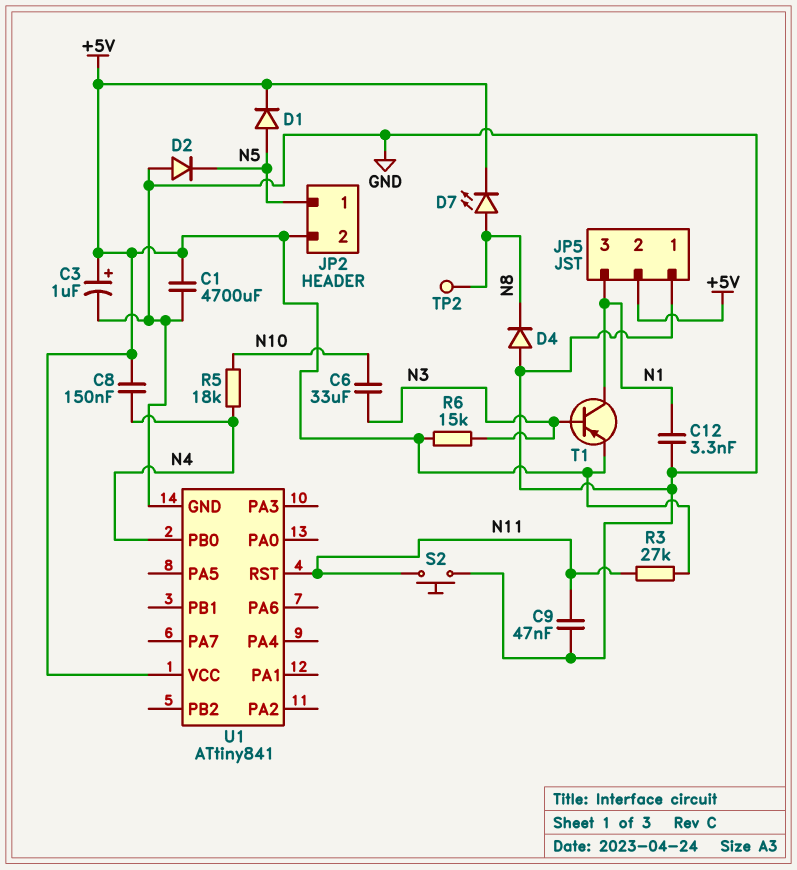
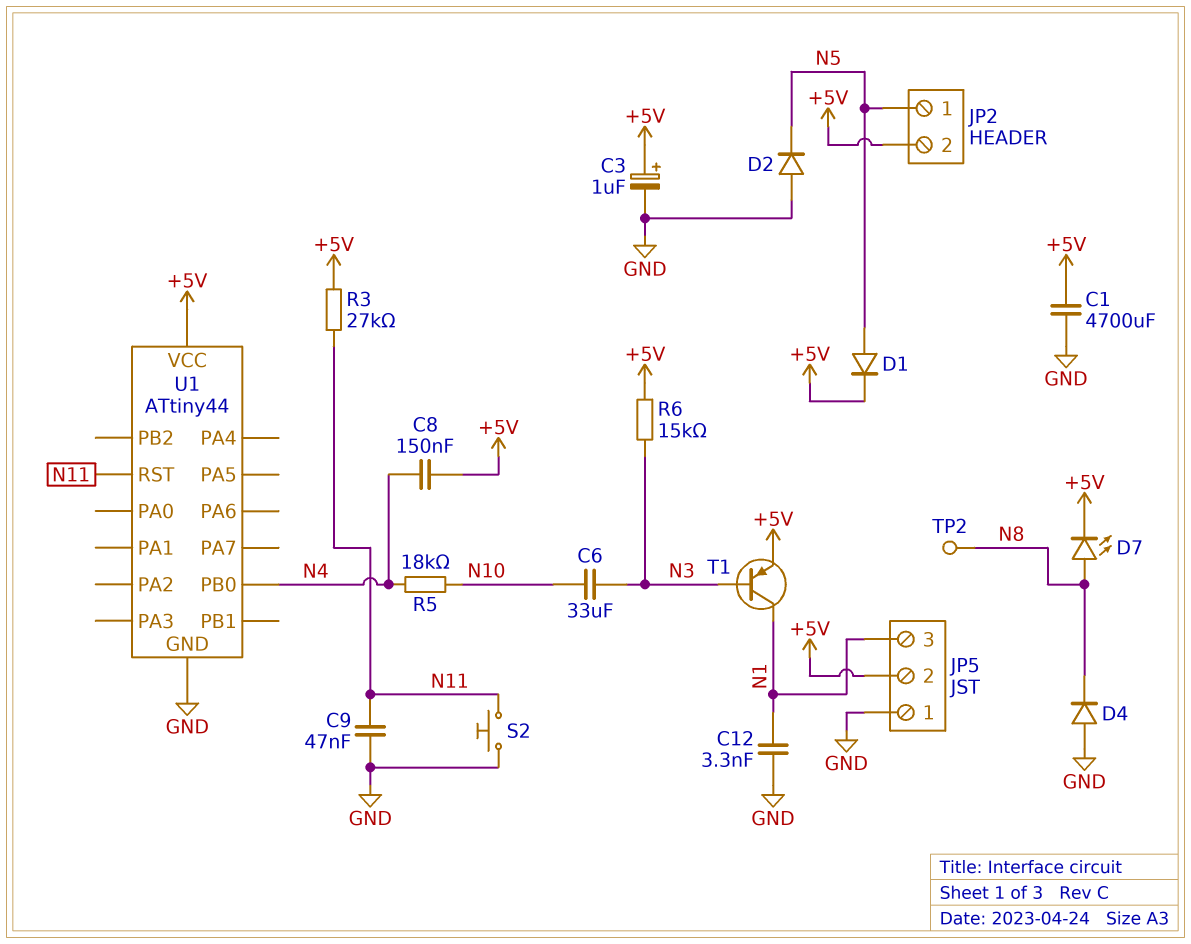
U1: ATtiny841 -> ATtiny44

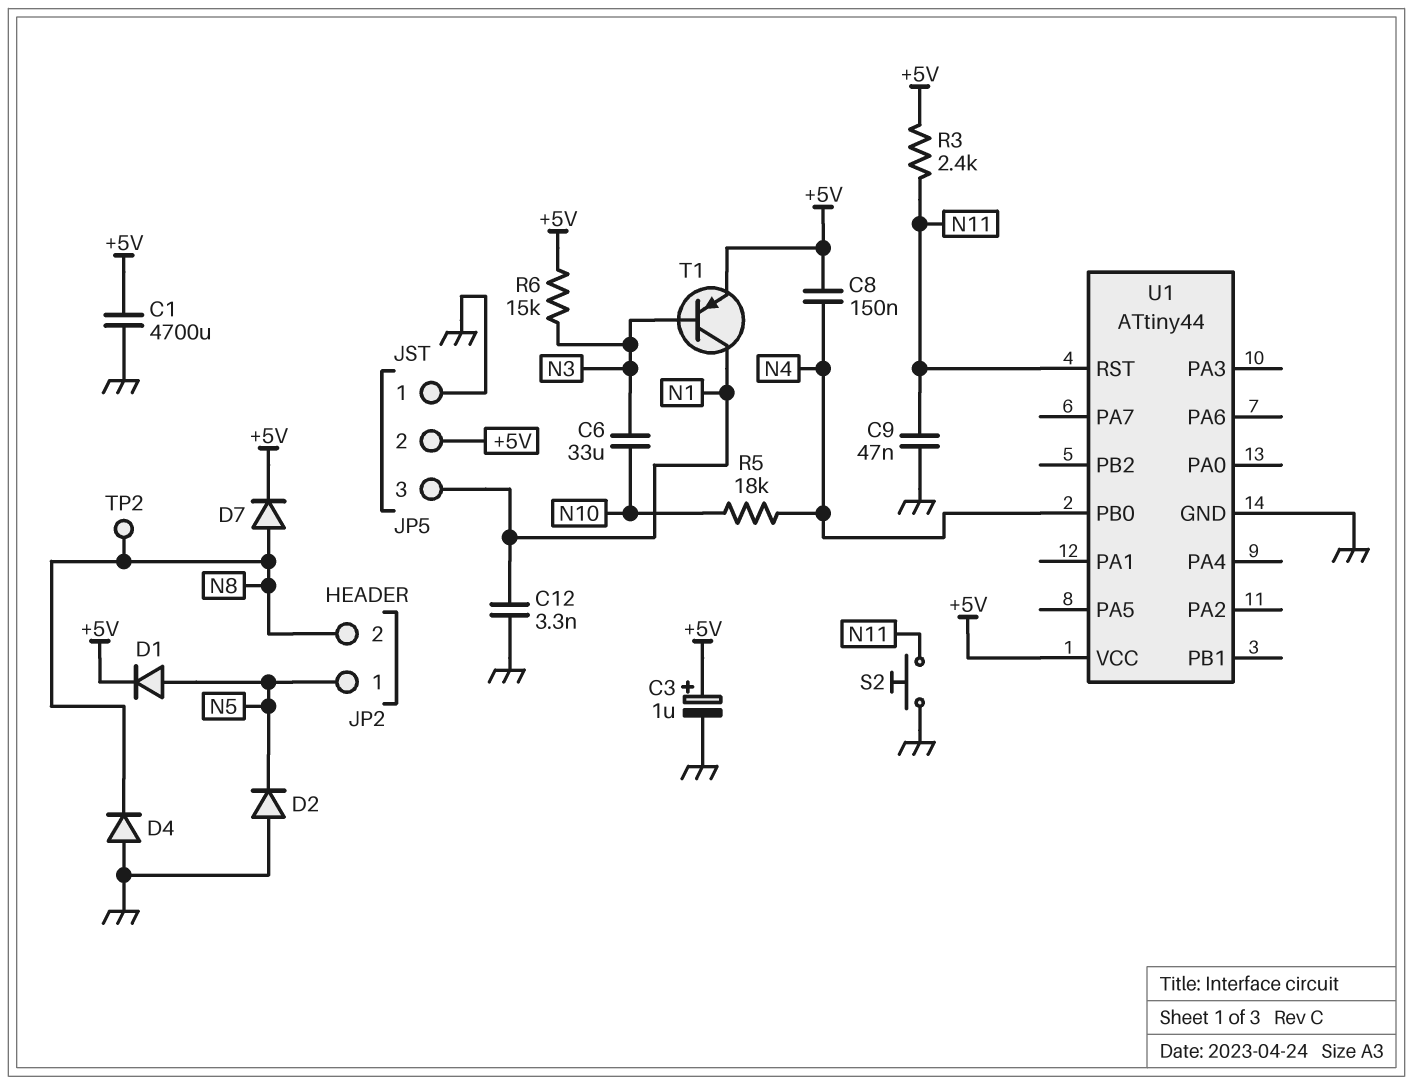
D7: LED (A N8, K +5V) -> diode (A N8, K +5V)
JP2 pin 2: +5V -> N8
R3: 27k (+5V, N11) -> 2.4k (+5V, N11)

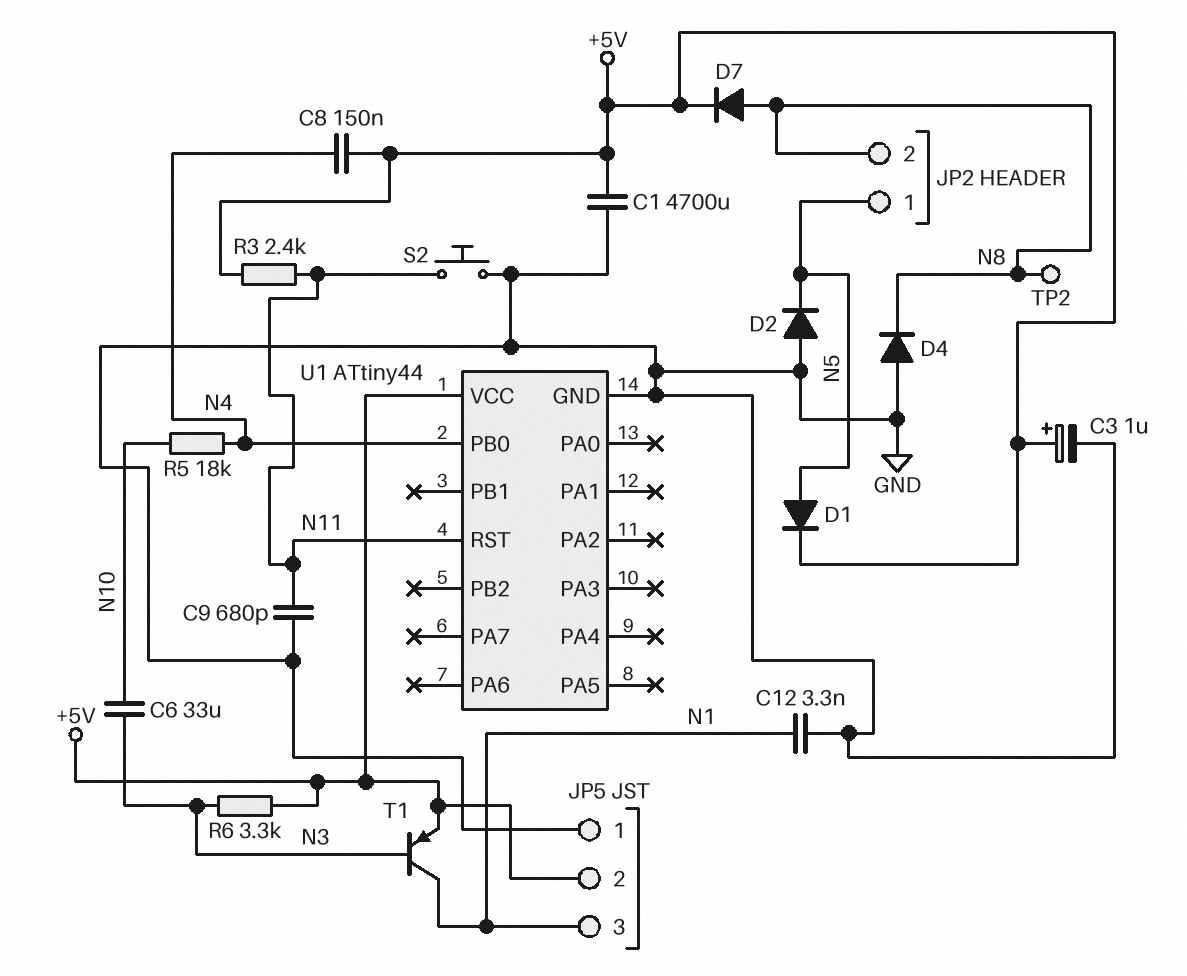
C9: 47nF (GND, N11) -> 680pF (GND, N11)
R6: 15k (+5V, N3) -> 3.3k (+5V, N3)

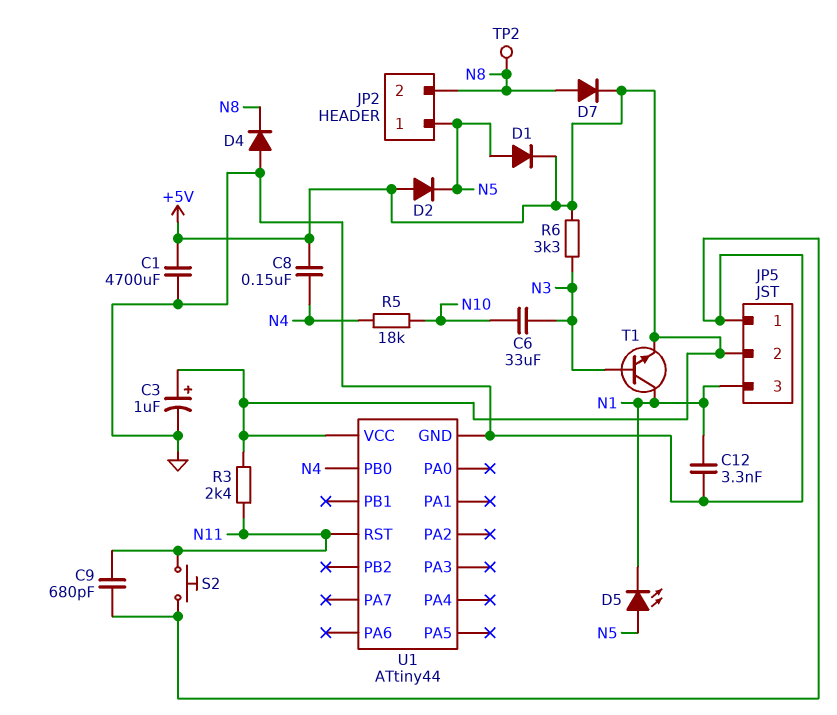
D2: diode (A GND, K N5) -> diode (A +5V, K N5)
D5: none -> LED (A N5, K N1)
T1: PNP (B N3, C N1, E +5V) -> NPN (B N3, C N1, E +5V)

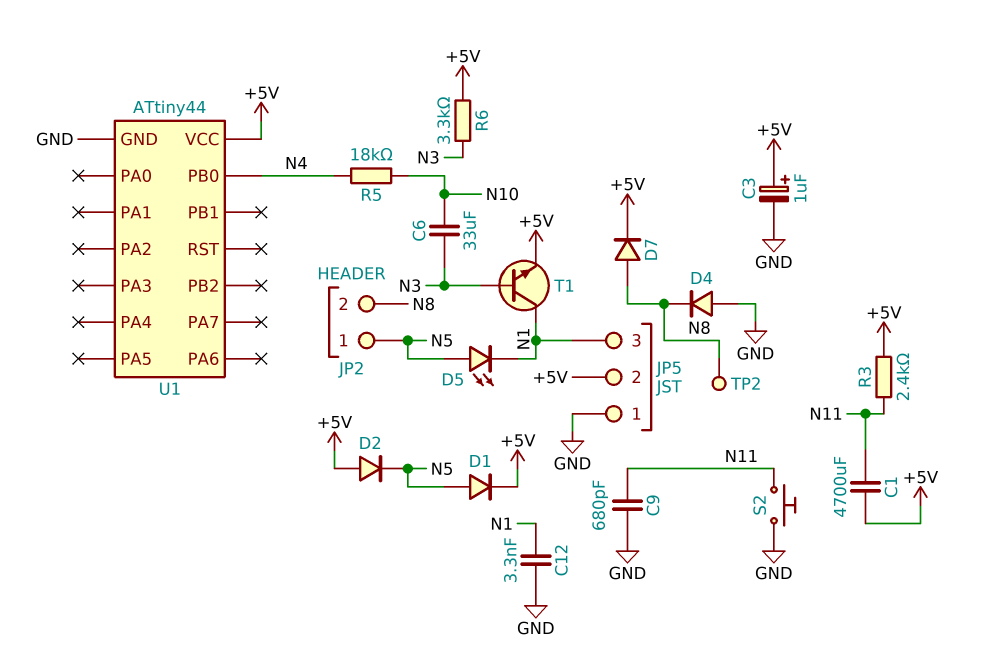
C1: 4700uF (+5V, GND) -> 4700uF (+5V, N11)
C8: 150nF (+5V, N4) -> none
U1 pin RST: N11 -> none

